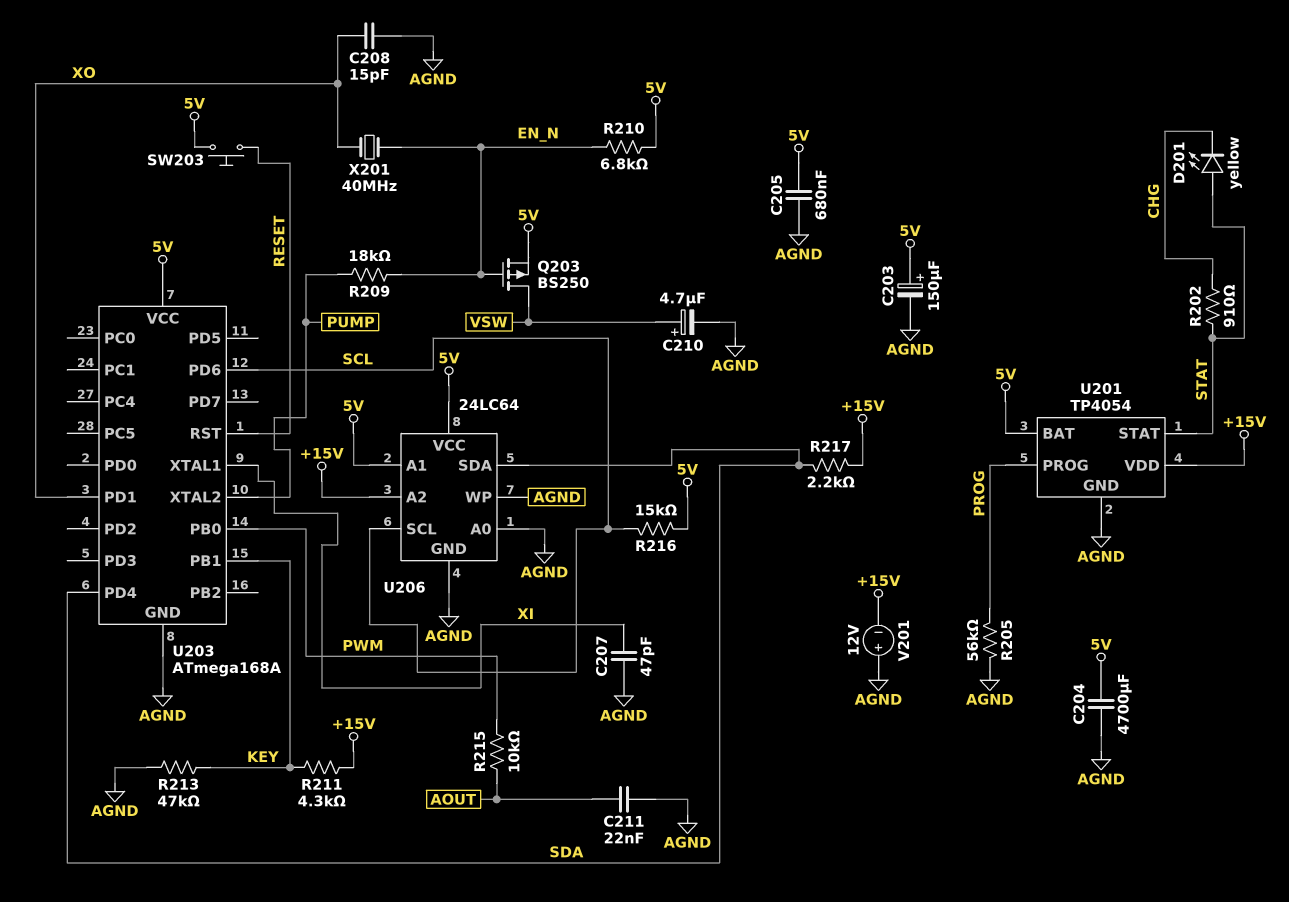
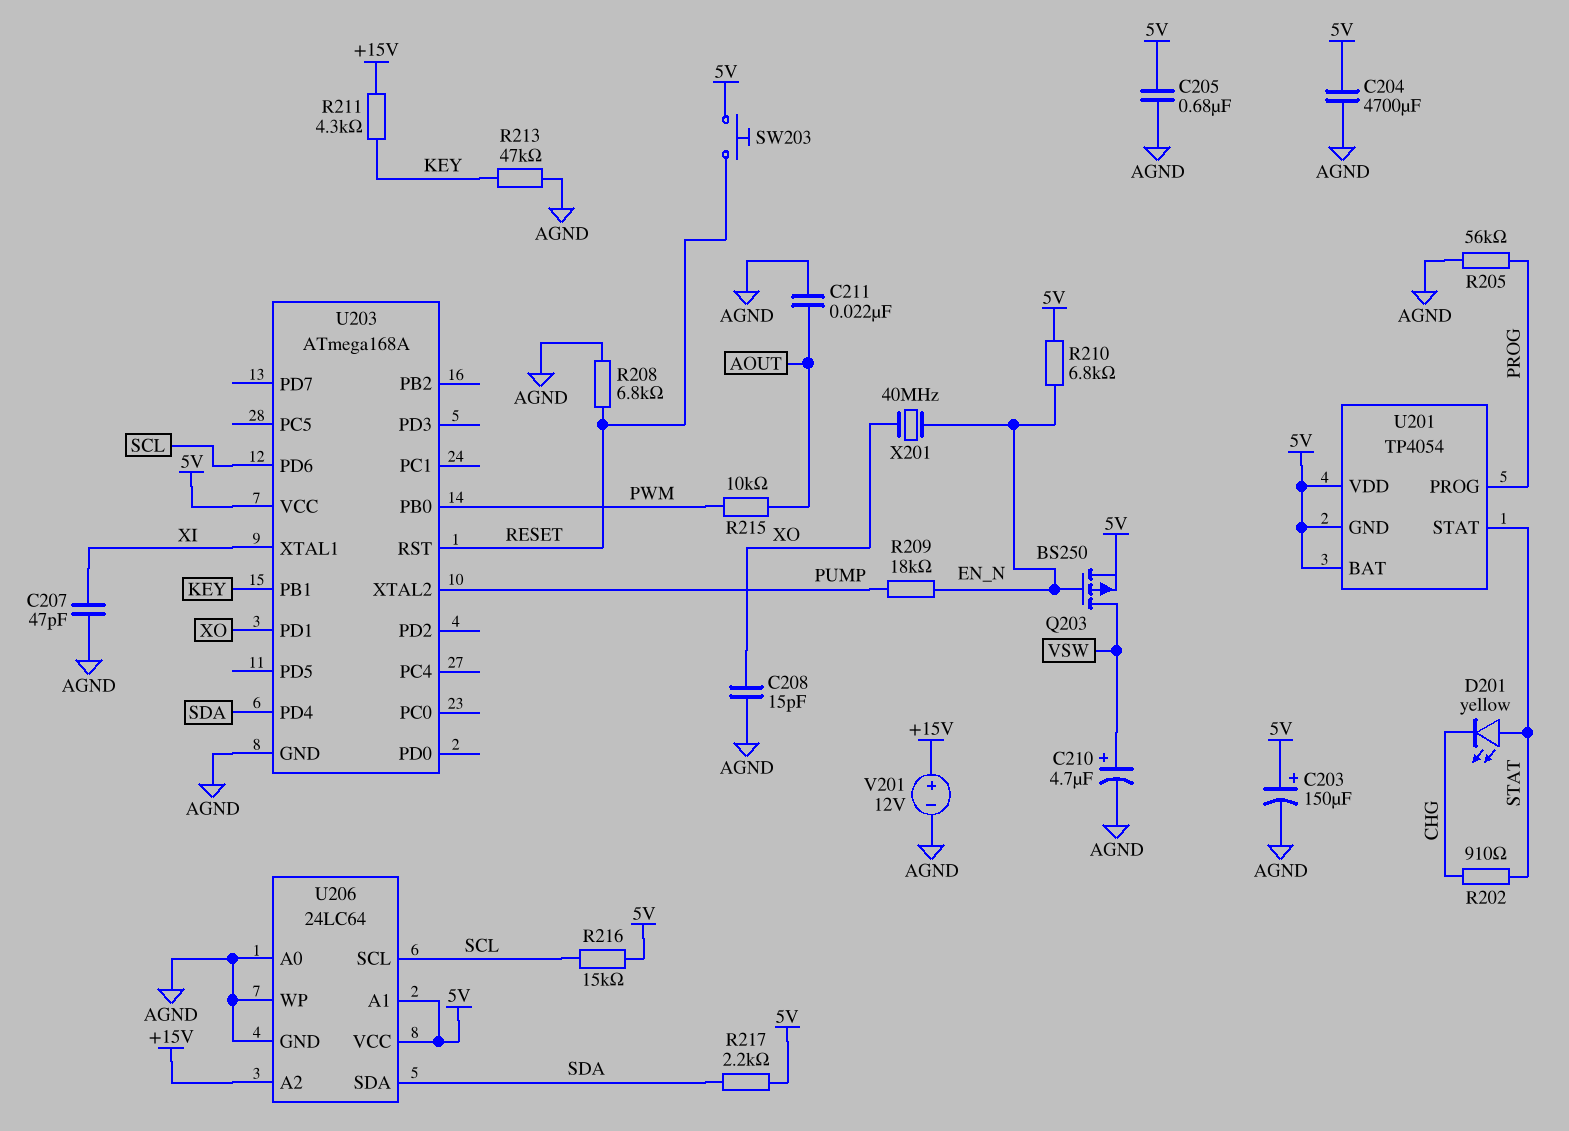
R208: none -> 6.8k (AGND, RESET)
R217: 2.2k (+15V, SDA) -> 2.2k (5V, SDA)
U201 pin GND: AGND -> 5V
U201 pin VDD: +15V -> 5V
V201: 12V (plus AGND, minus +15V) -> 12V (plus +15V, minus AGND)

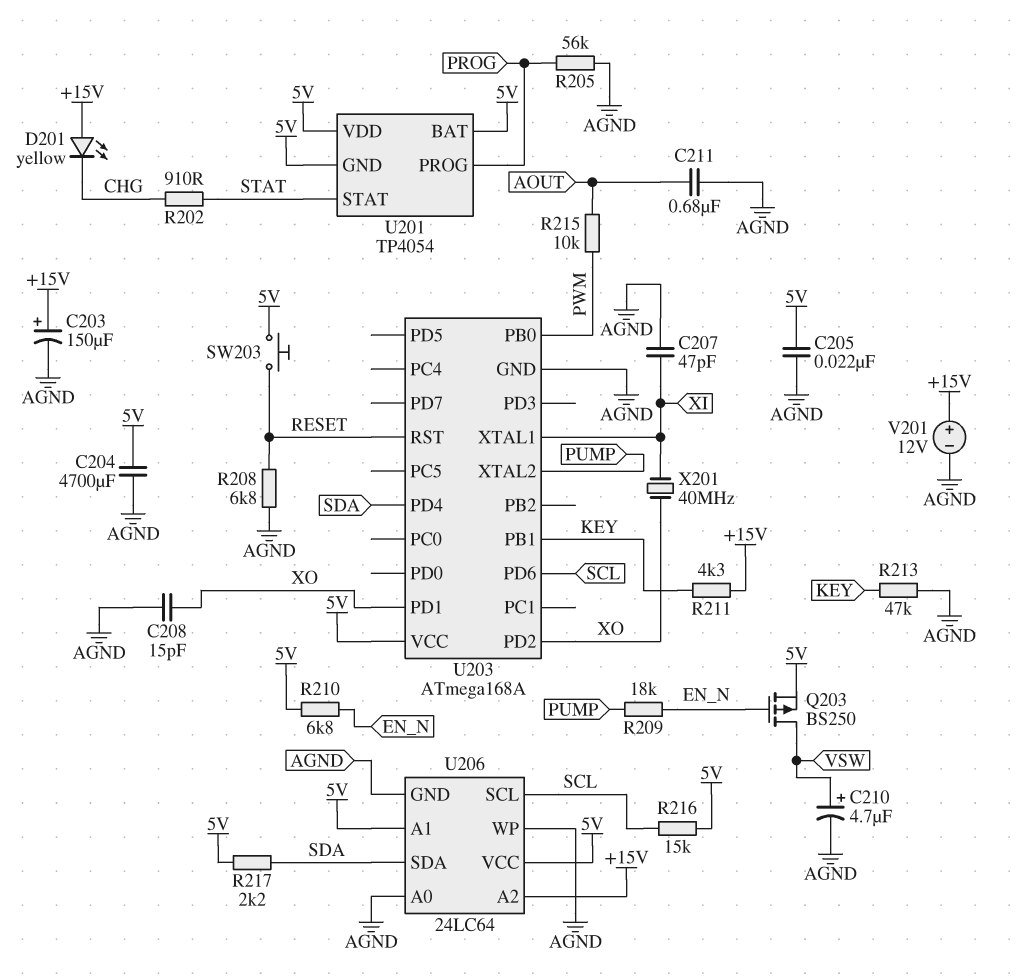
C203: 150uF (plus 5V, minus AGND) -> 150uF (plus +15V, minus AGND)
C205: 680nF (5V, AGND) -> 22nF (5V, AGND)
C211: 22nF (AGND, AOUT) -> 680nF (AGND, AOUT)
D201: LED yellow (A STAT, K CHG) -> LED yellow (A +15V, K CHG)
U203 pin PD2: none -> XO
X201: 40MHz (EN_N, XO) -> 40MHz (XI, XO)

